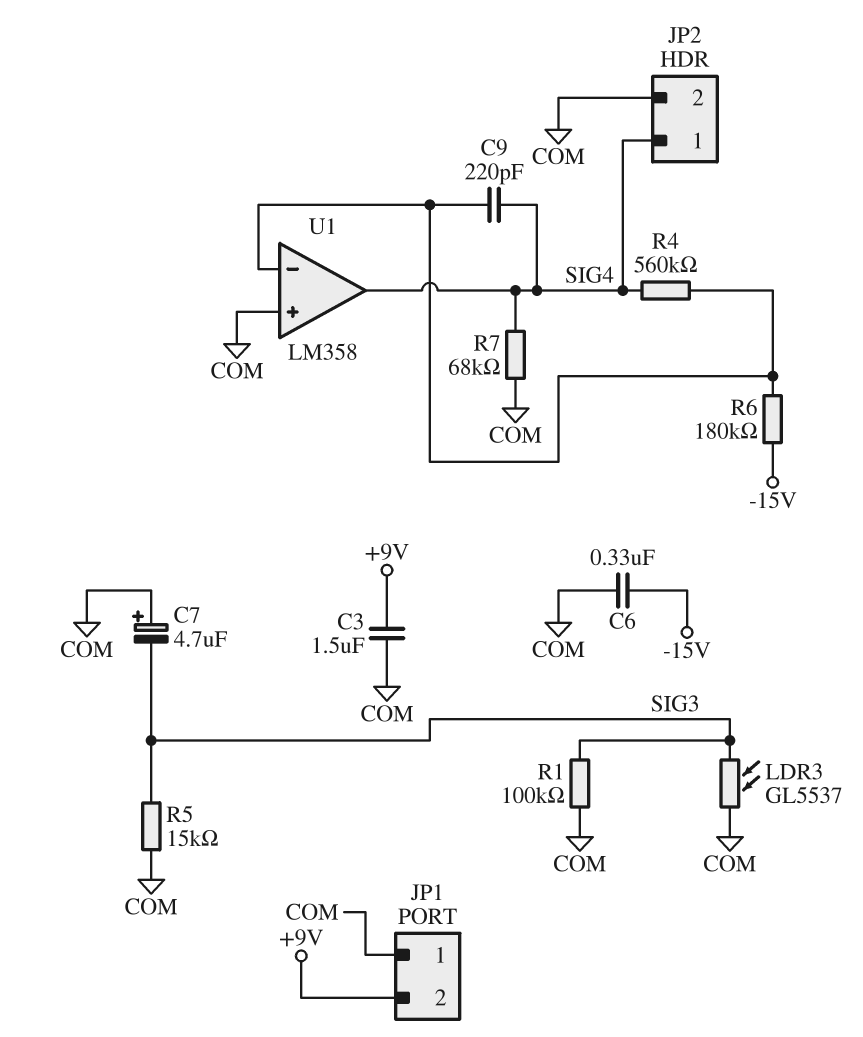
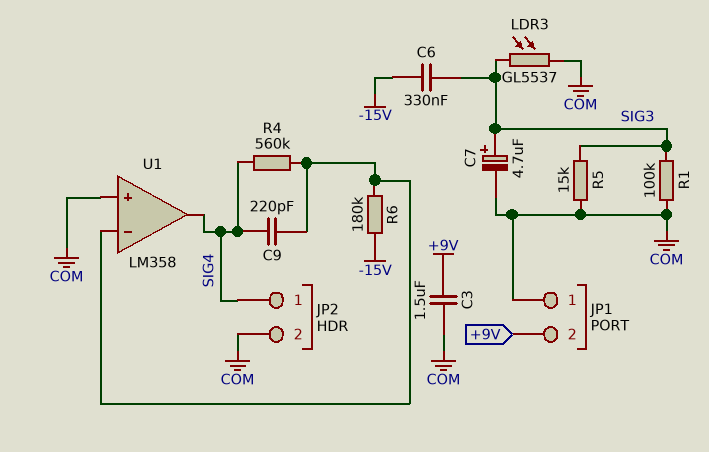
C6: 330nF (-15V, COM) -> 330nF (-15V, SIG3)
C7: 4.7uF (plus COM, minus SIG3) -> 4.7uF (plus SIG3, minus COM)
R7: 68k (COM, SIG4) -> none

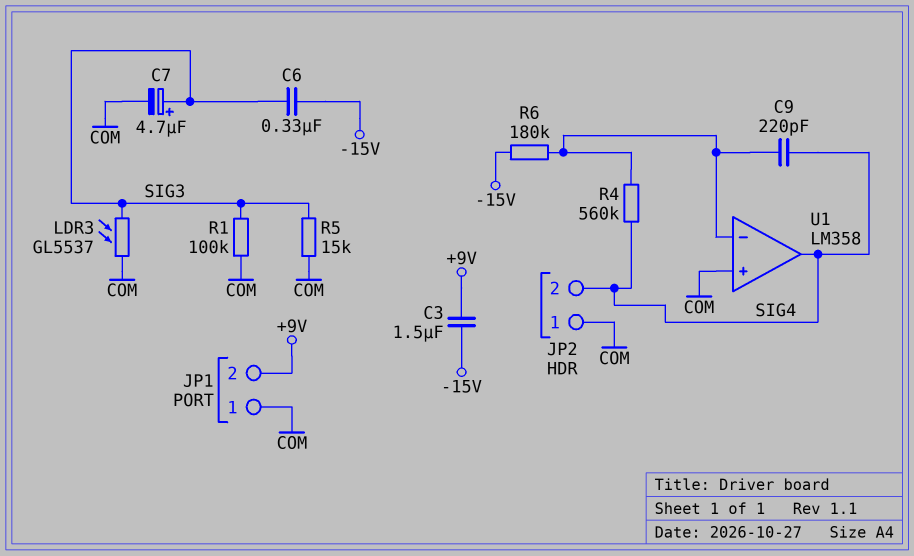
C3: 1.5uF (+9V, COM) -> 1.5uF (+9V, -15V)
JP2 pin 1: SIG4 -> COM
JP2 pin 2: COM -> SIG4

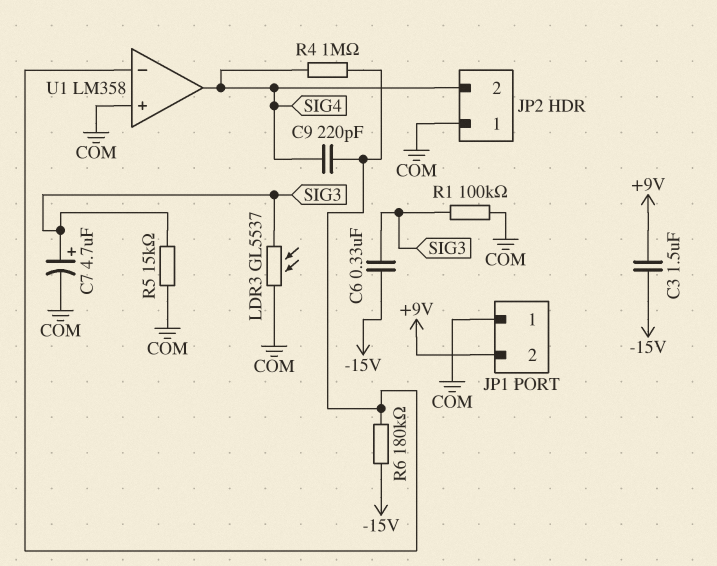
R4: 560k (SIG4, U1/in-) -> 1M (SIG4, U1/in-)

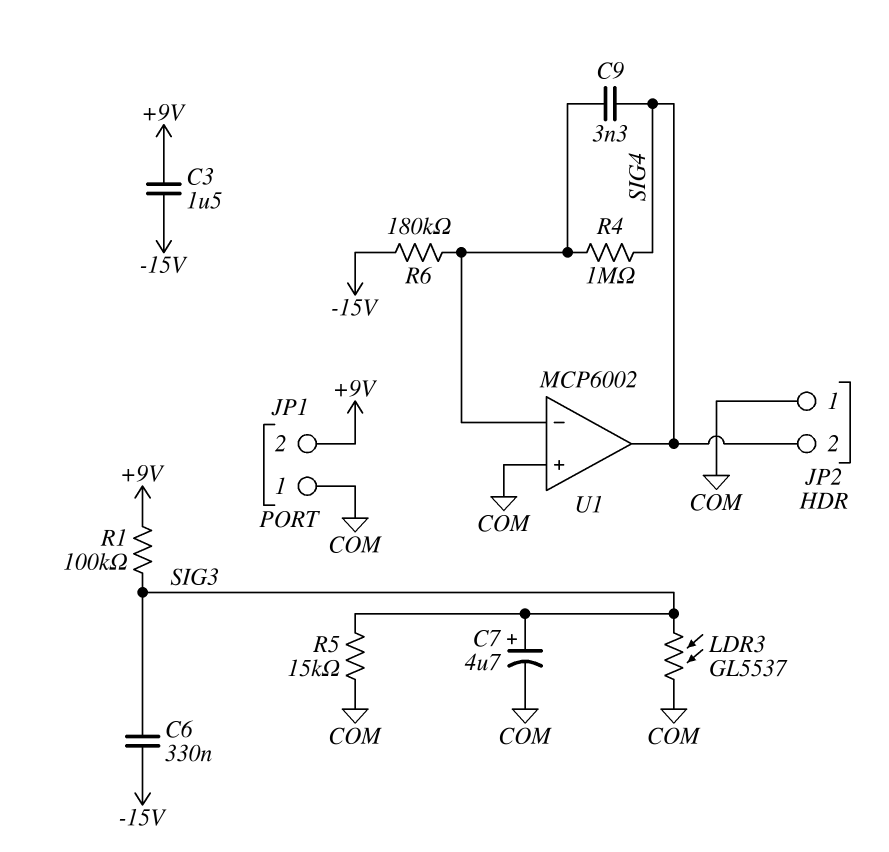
C9: 220pF (SIG4, U1/in-) -> 3.3nF (SIG4, U1/in-)
R1: 100k (COM, SIG3) -> 100k (+9V, SIG3)
U1: LM358 -> MCP6002

